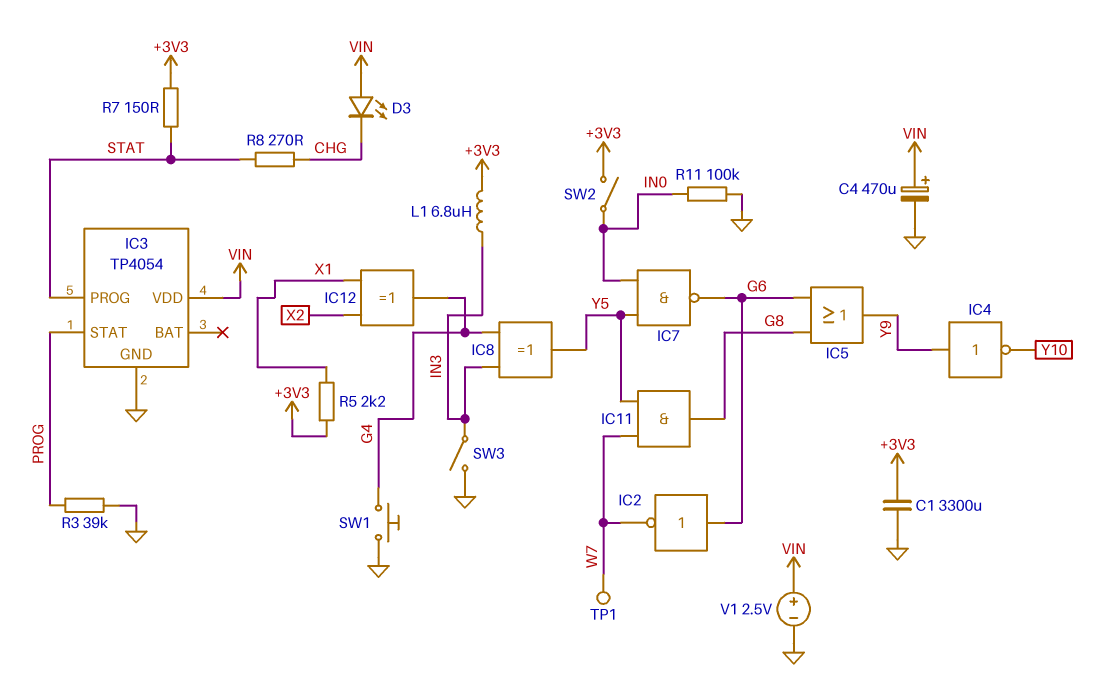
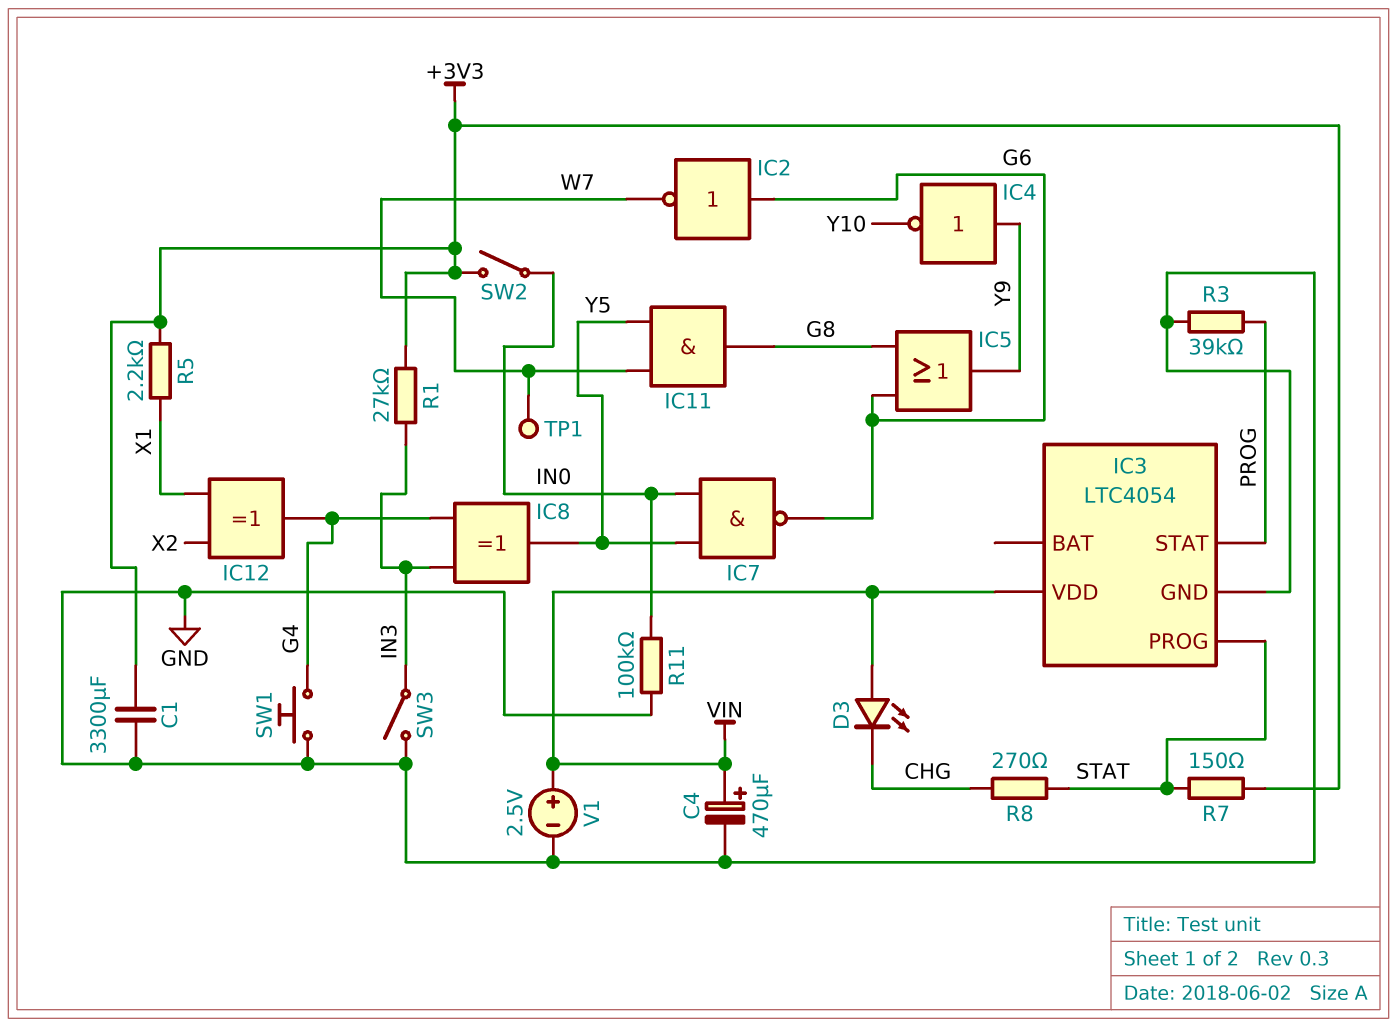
IC3: TP4054 -> LTC4054
L1: 6.8uH (+3V3, IN3) -> none
R1: none -> 27k (+3V3, IN3)

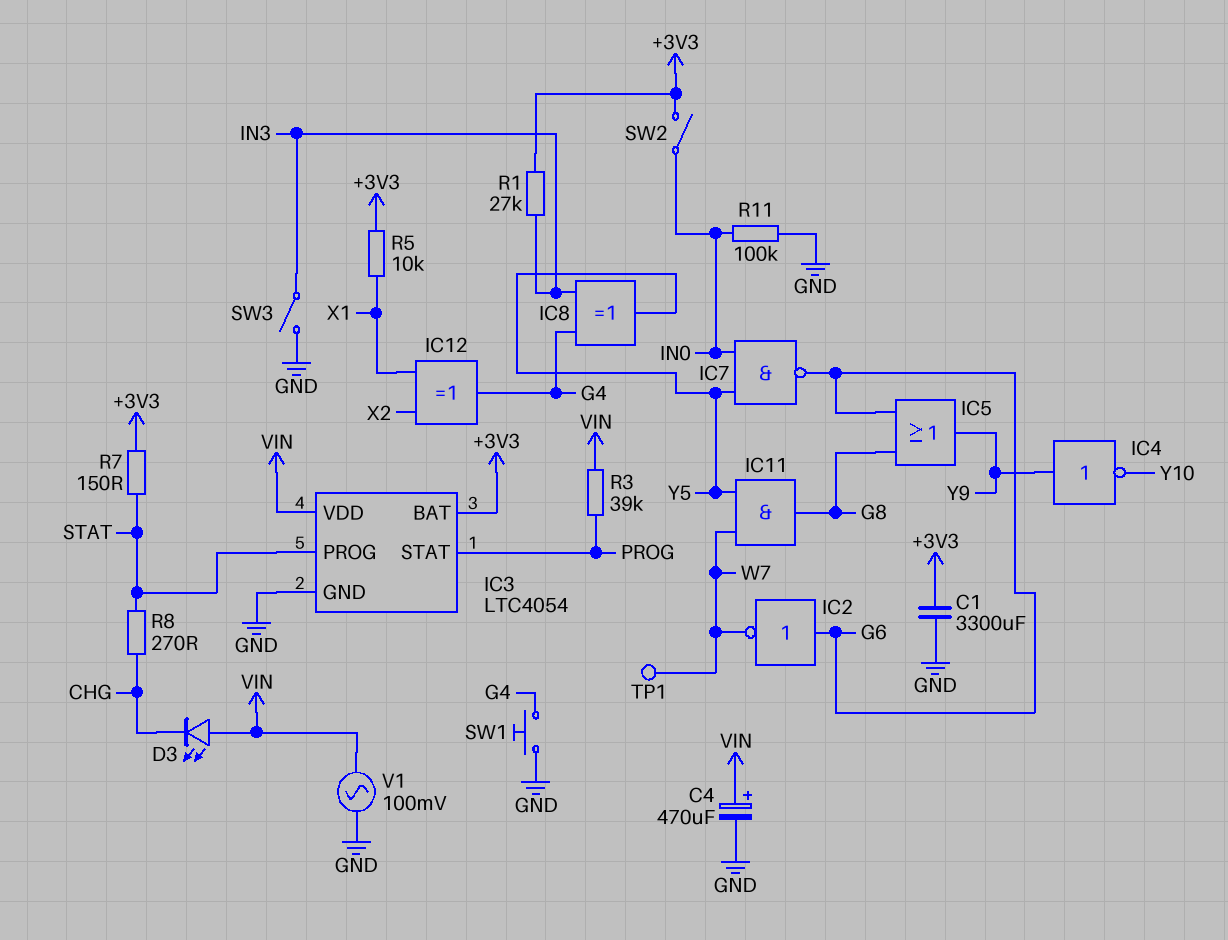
IC3 pin BAT: none -> +3V3
R3: 39k (GND, PROG) -> 39k (PROG, VIN)
R5: 2.2k (+3V3, X1) -> 10k (+3V3, X1)
V1: 2.5V (plus VIN, minus GND) -> AC 100mV (GND, VIN)

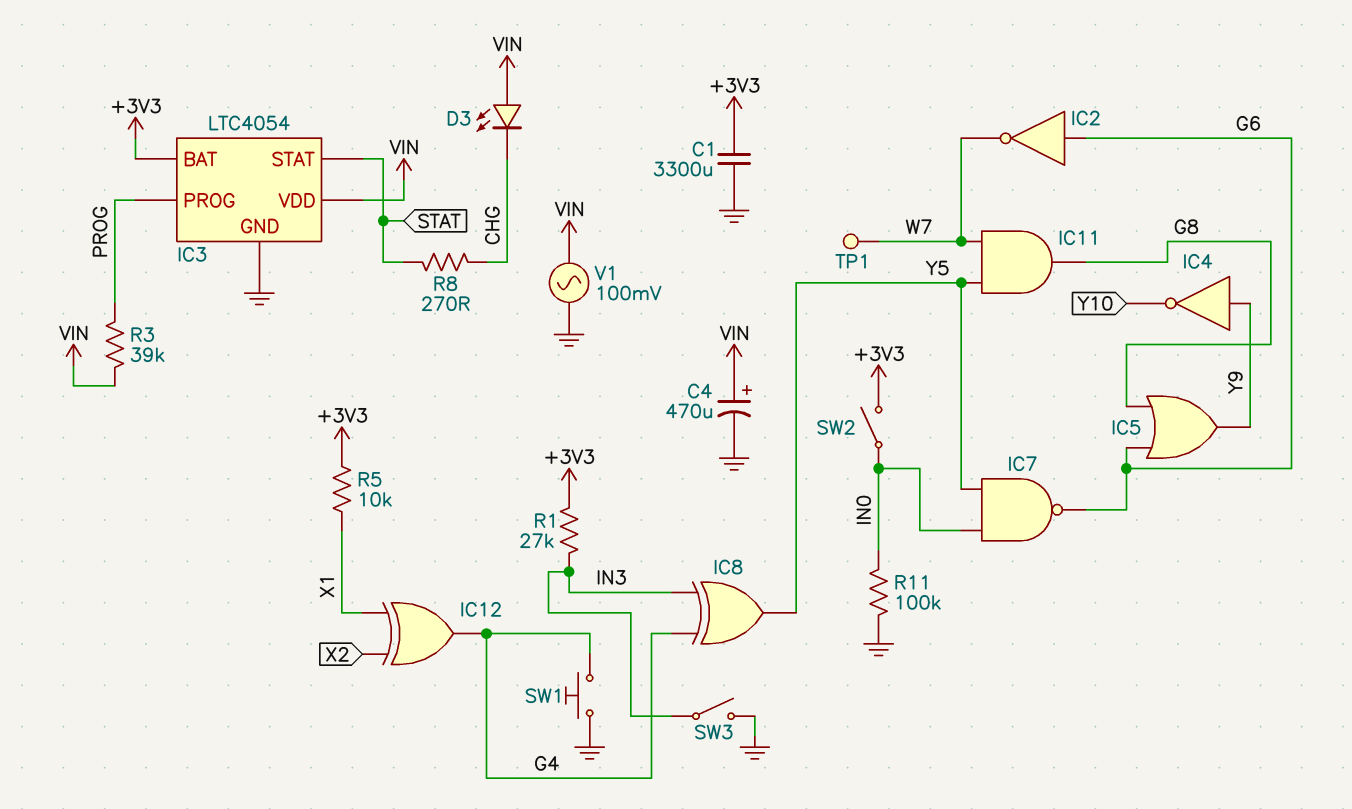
IC3 pin PROG: STAT -> PROG
IC3 pin STAT: PROG -> STAT
R7: 150 (+3V3, STAT) -> none

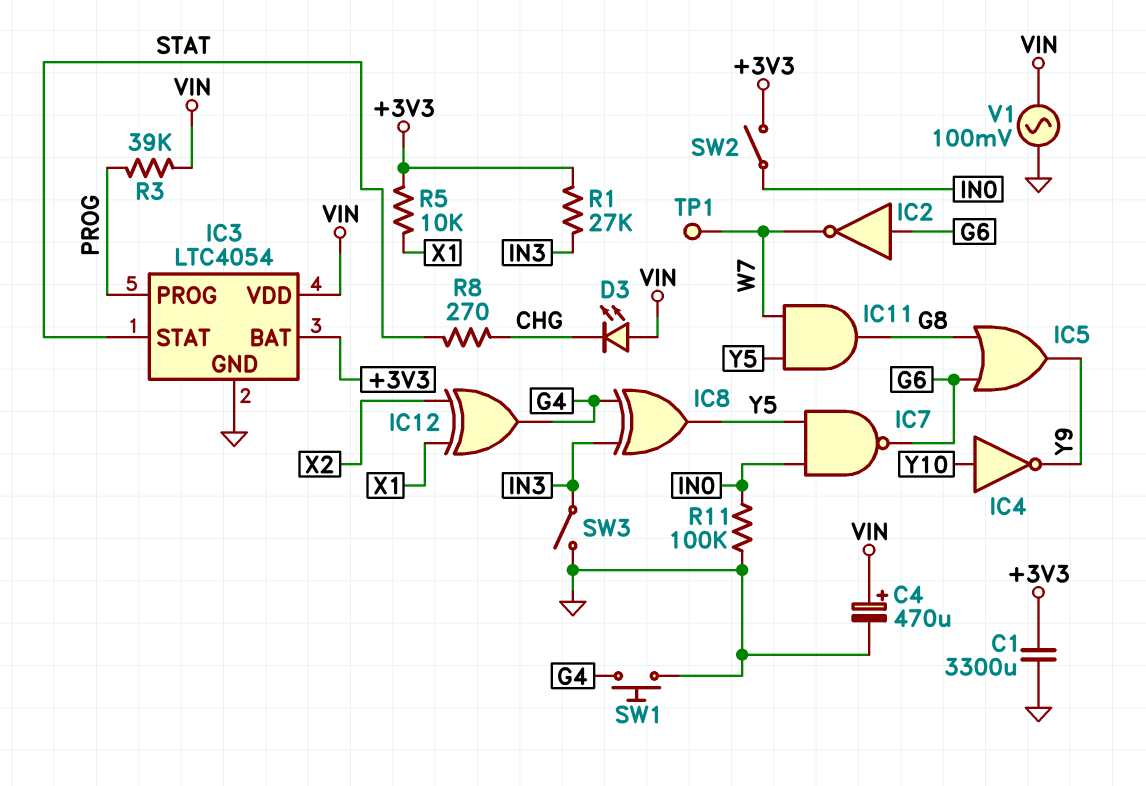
IC4: NOT (in Y9, out Y10) -> NOT (in Y10, out Y9)

